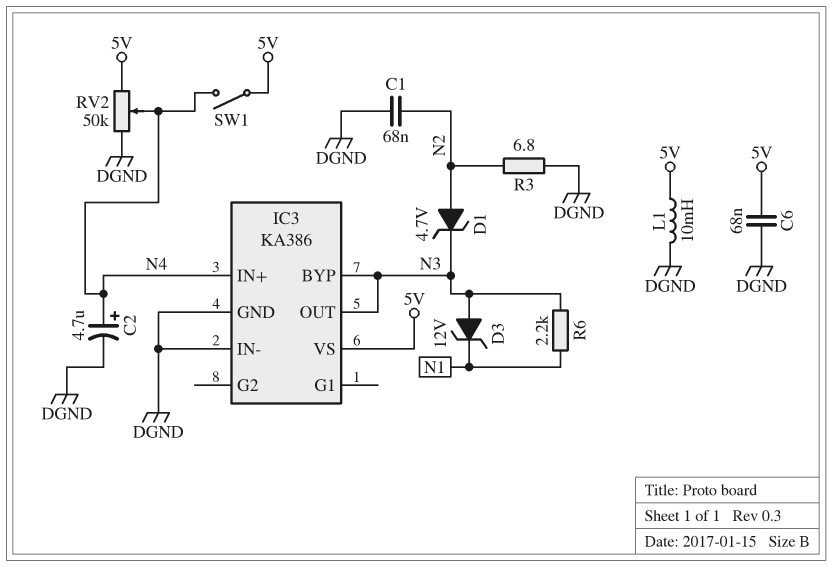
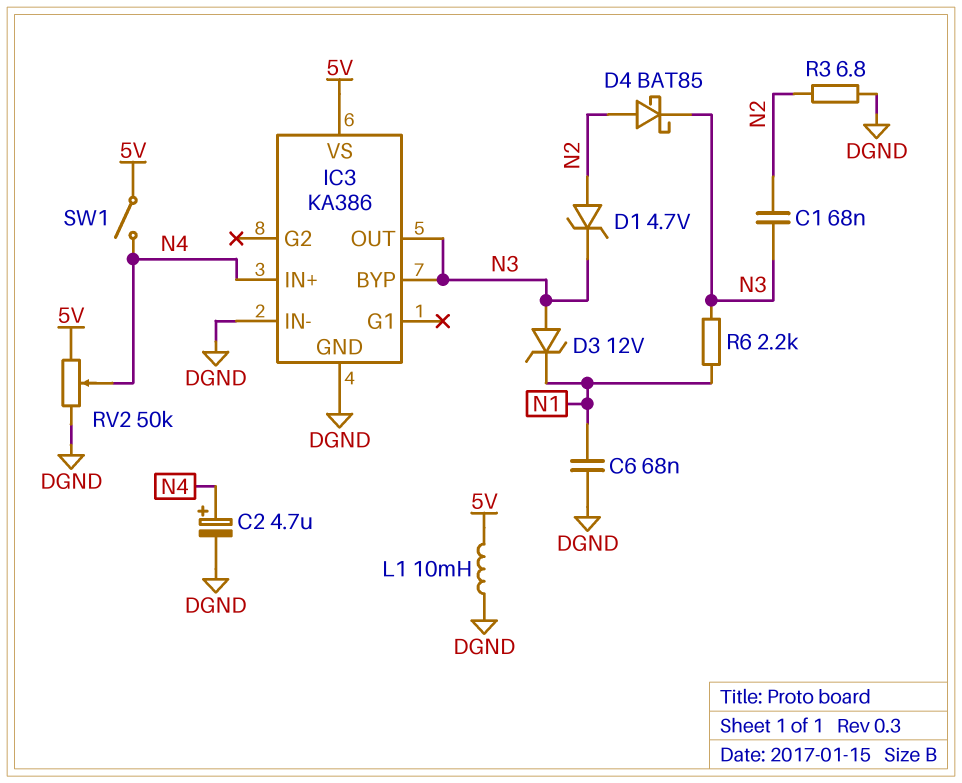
C1: 68nF (DGND, N2) -> 68nF (N2, N3)
C6: 68nF (5V, DGND) -> 68nF (DGND, N1)
D4: none -> schottky BAT85 (A N2, K N3)

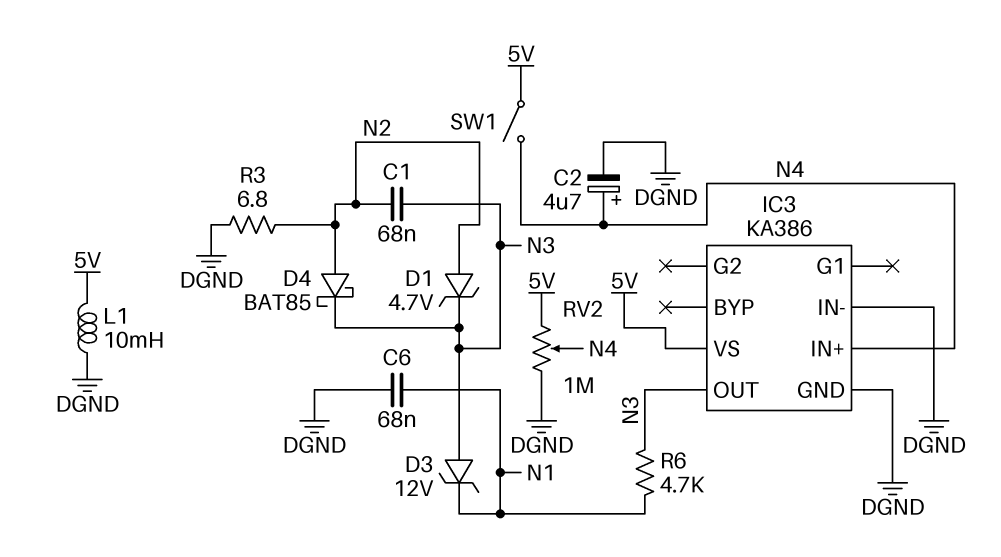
IC3 pin BYP: N3 -> none
R6: 2.2k (N1, N3) -> 4.7k (N1, N3)
RV2: 50k (5V, DGND, wiper N4) -> 1M (5V, DGND, wiper N4)

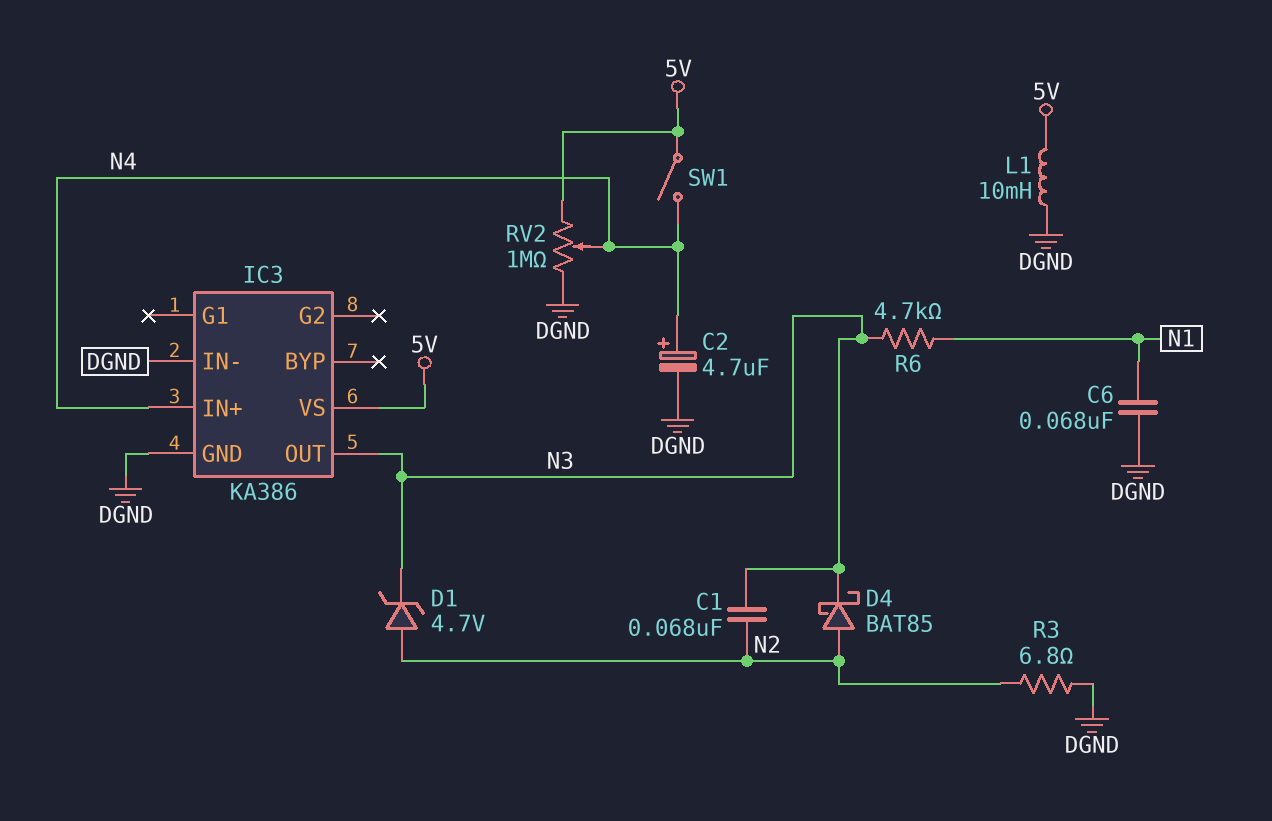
D3: zener 12V (A N3, K N1) -> none

